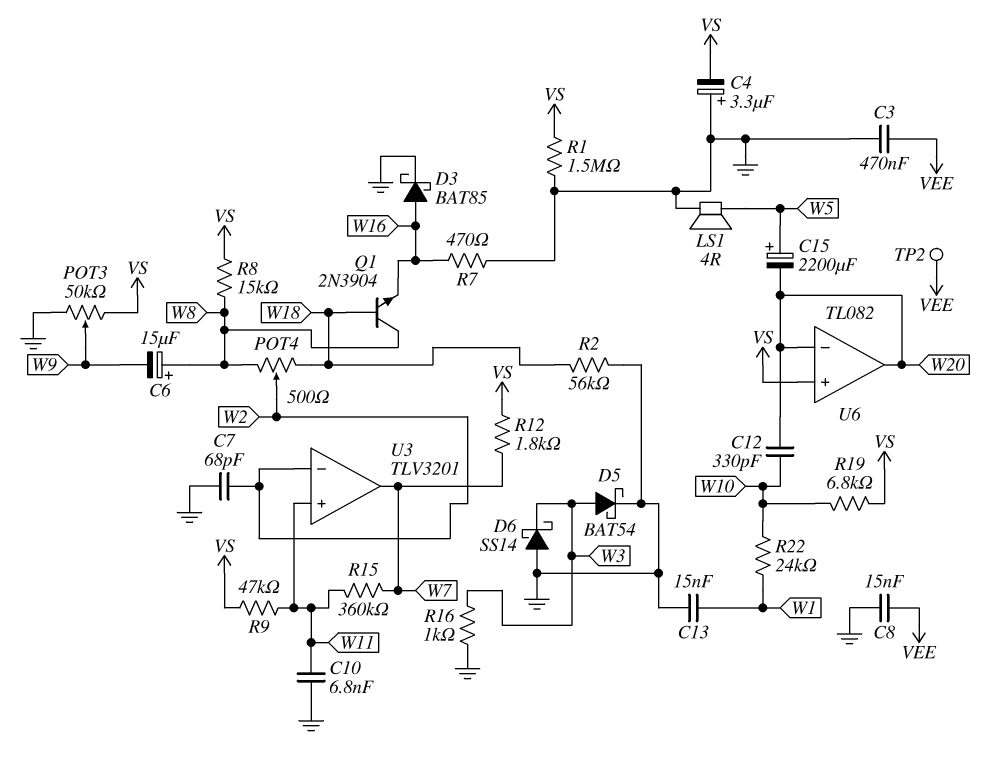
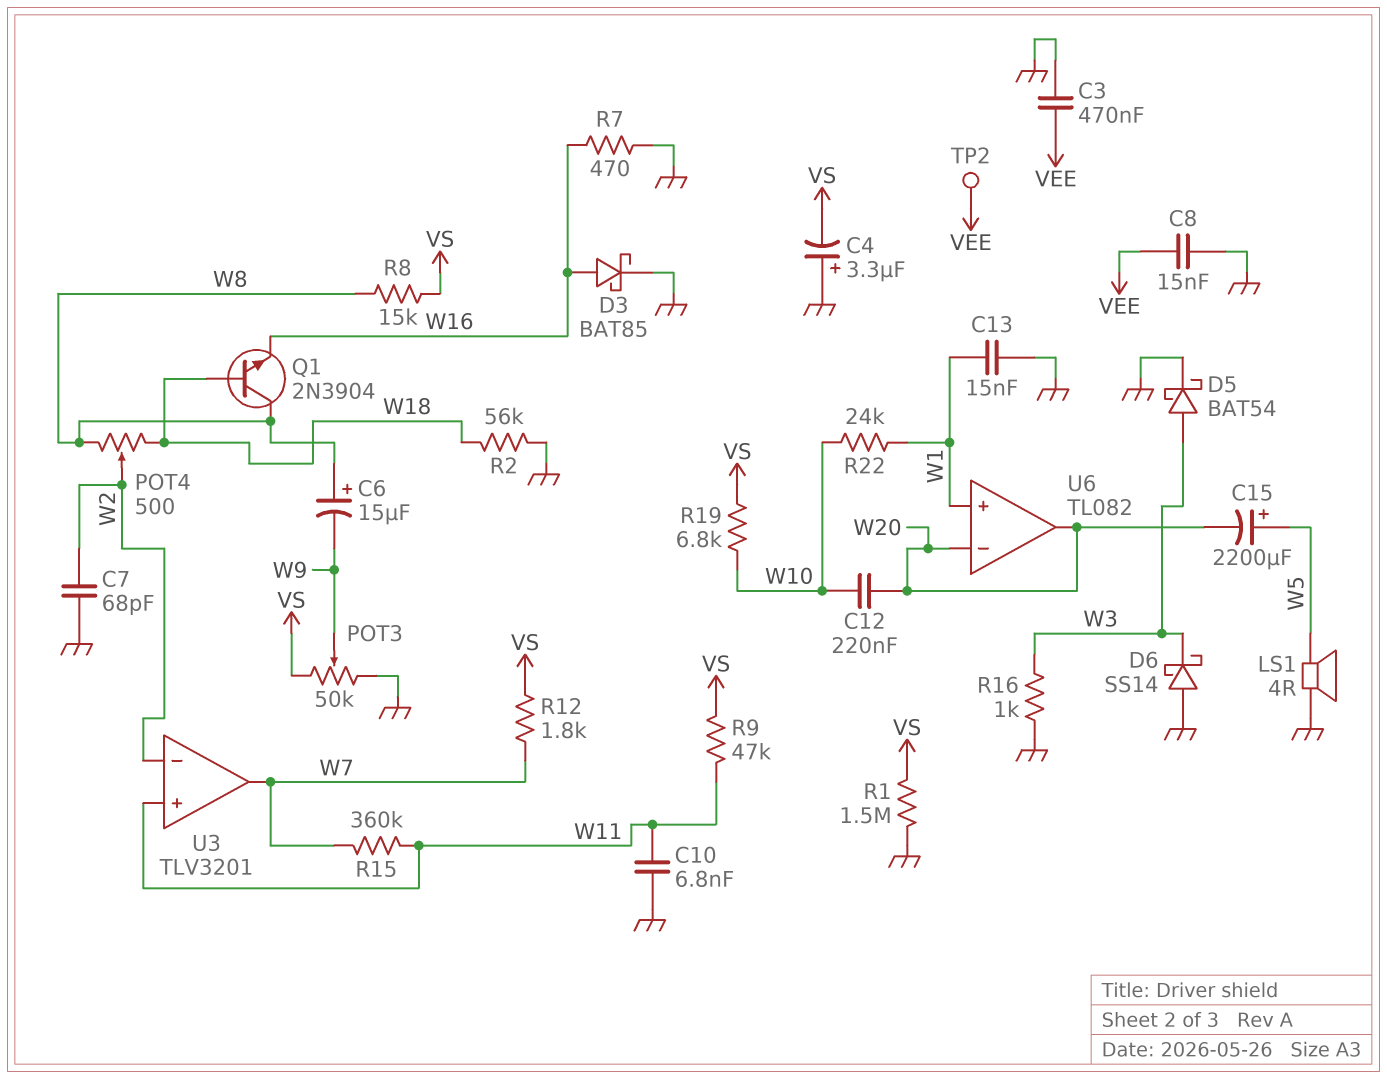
C12: 330pF (W10, W20) -> 220nF (W10, W20)
U6 pin in+: VS -> W1

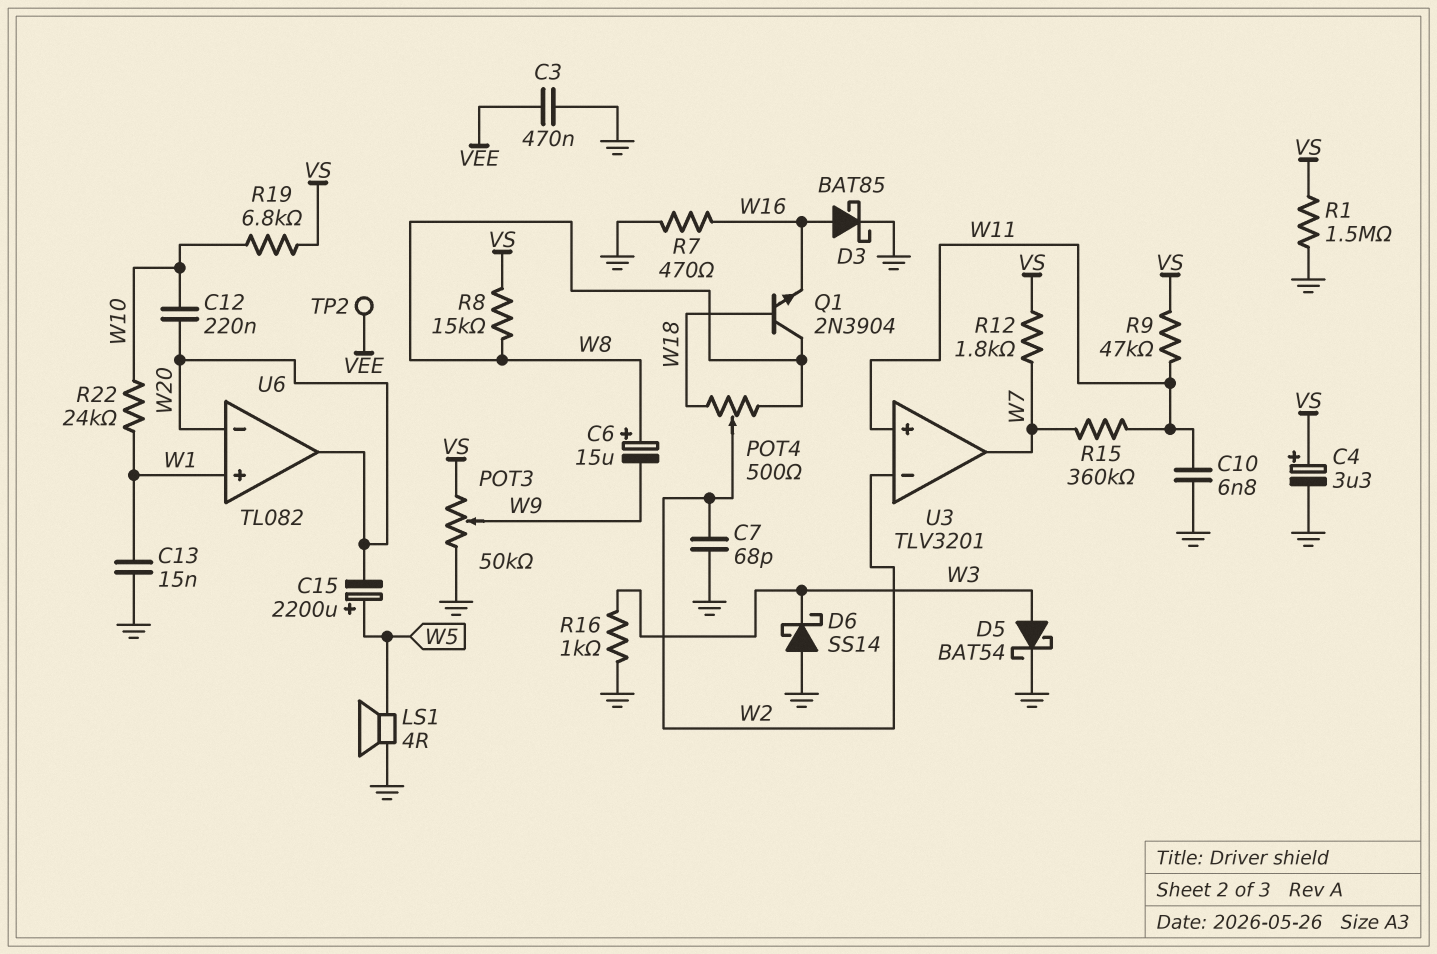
C4: 3.3uF (plus GND, minus VS) -> 3.3uF (plus VS, minus GND)
C8: 15nF (GND, VEE) -> none
R2: 56k (GND, W18) -> none

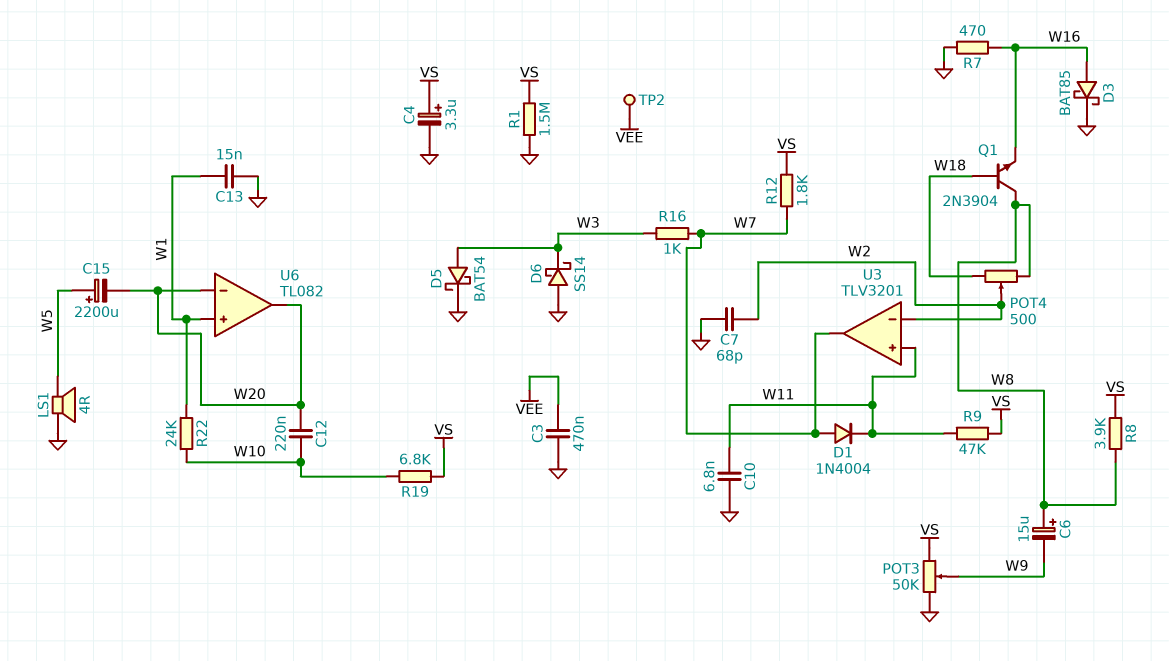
D1: none -> diode 1N4004 (A W7, K W11)
R8: 15k (VS, W8) -> 3.9k (VS, W8)
R15: 360k (W7, W11) -> none
R16: 1k (GND, W3) -> 1k (W3, W7)

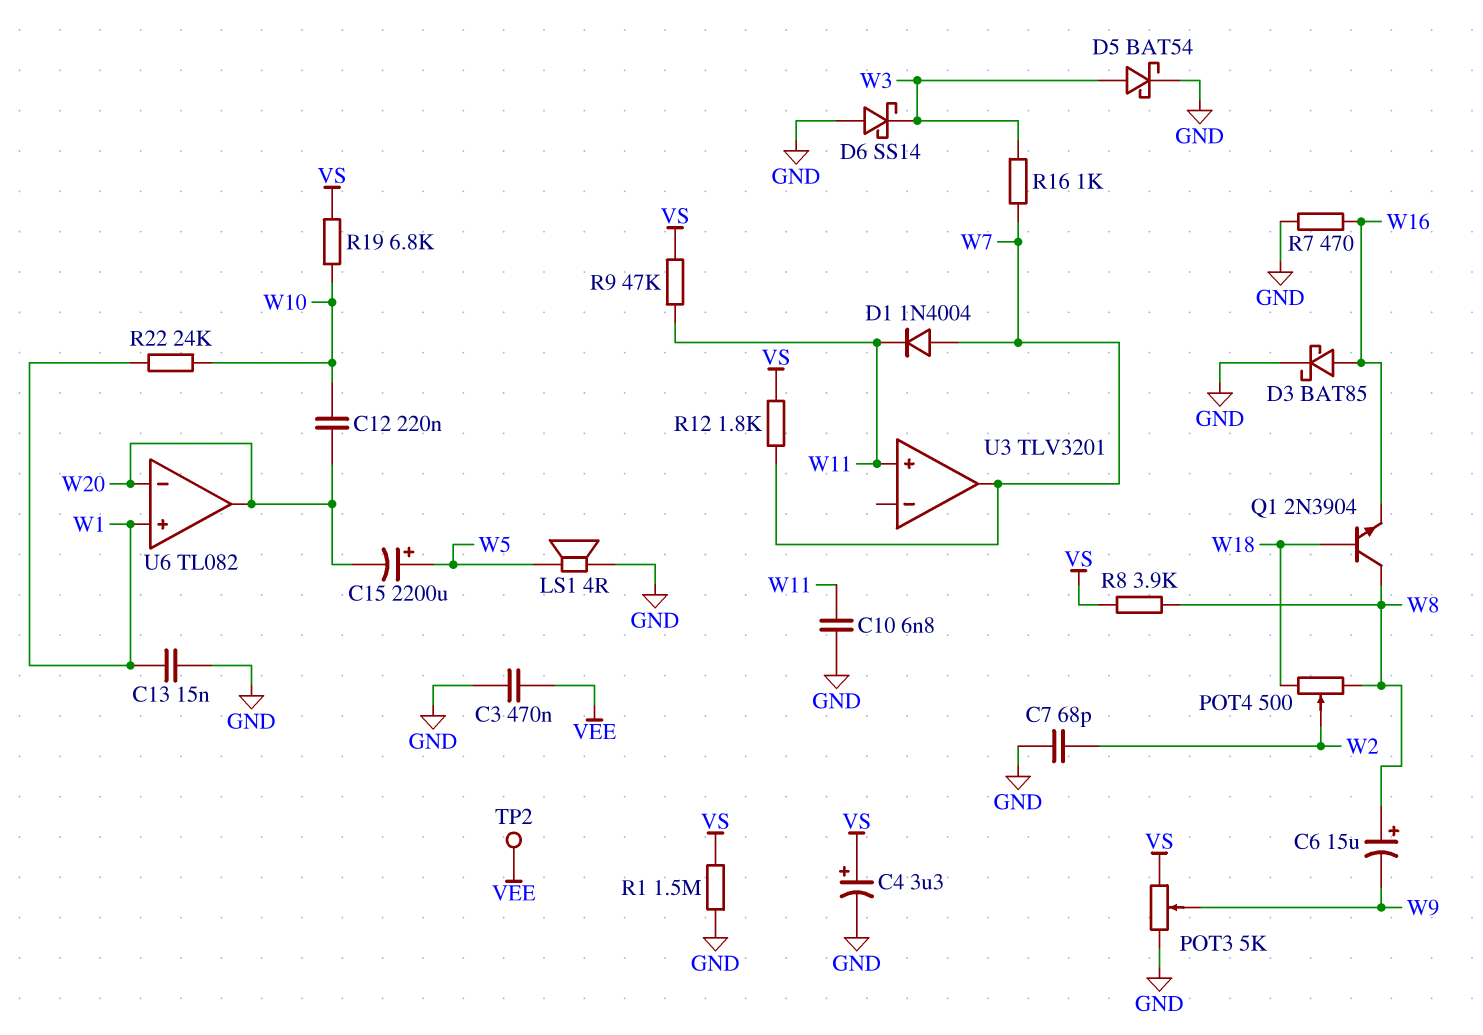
POT3: 50k (GND, VS, wiper W9) -> 5k (GND, VS, wiper W9)
U3 pin in-: W2 -> none

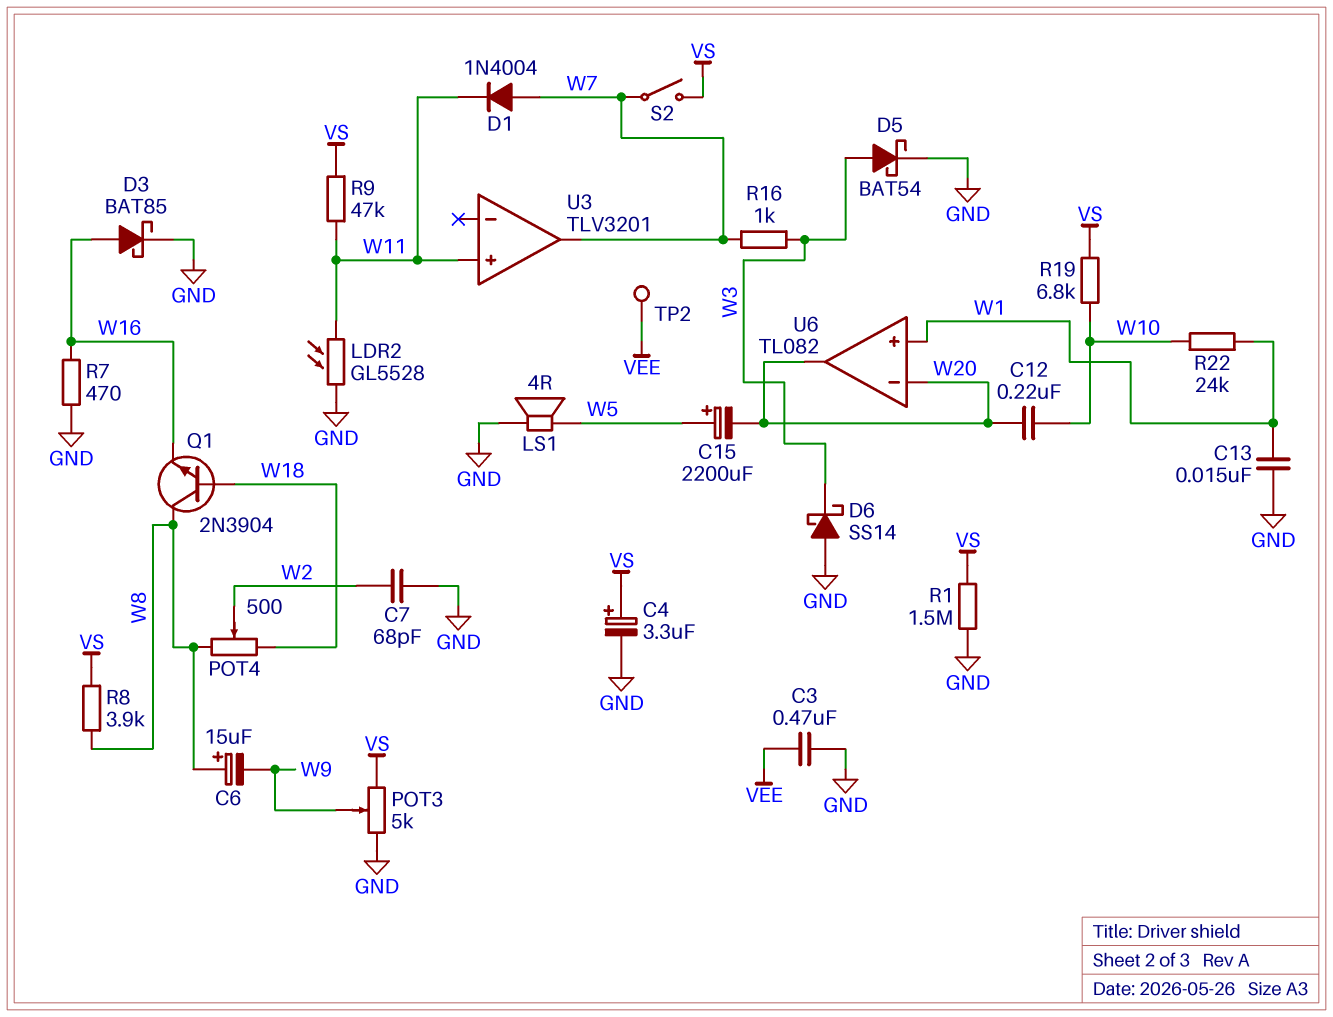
C10: 6.8nF (GND, W11) -> none
LDR2: none -> GL5528 (GND, W11)
R12: 1.8k (VS, W7) -> none
S2: none -> switch (VS, W7)

